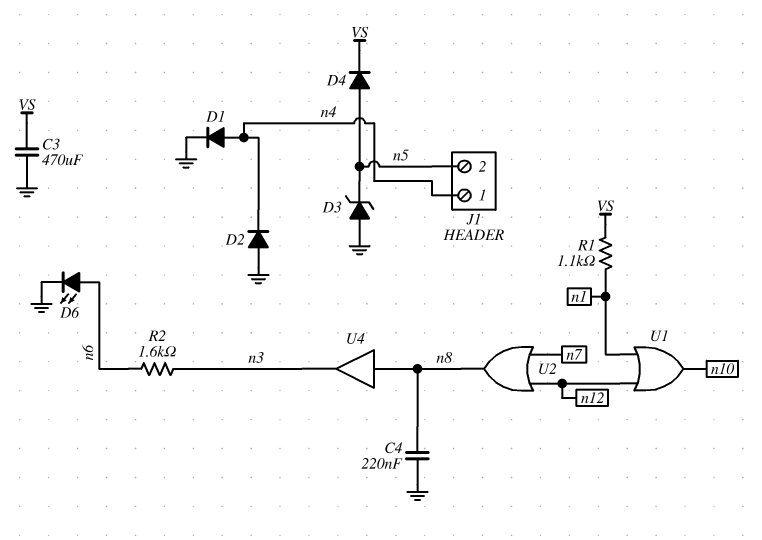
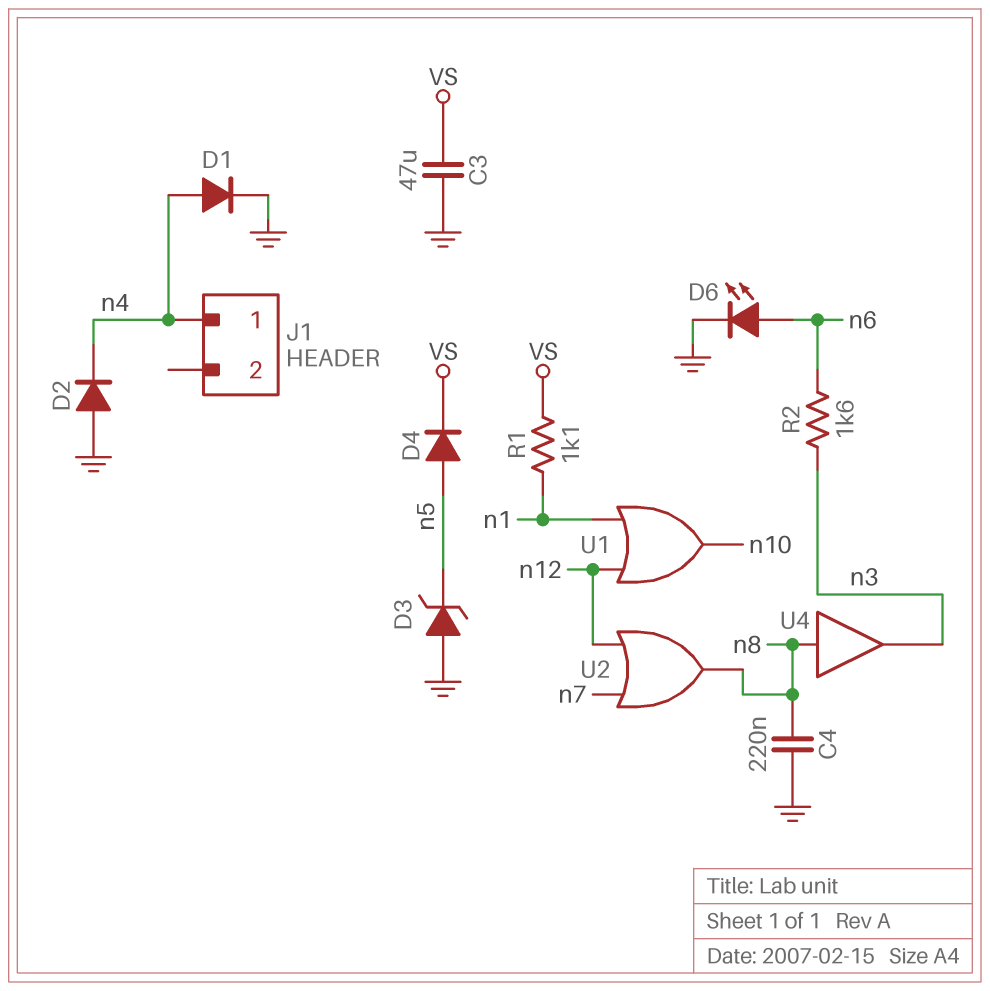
C3: 470uF (GND, VS) -> 47uF (GND, VS)
J1 pin 2: n5 -> none

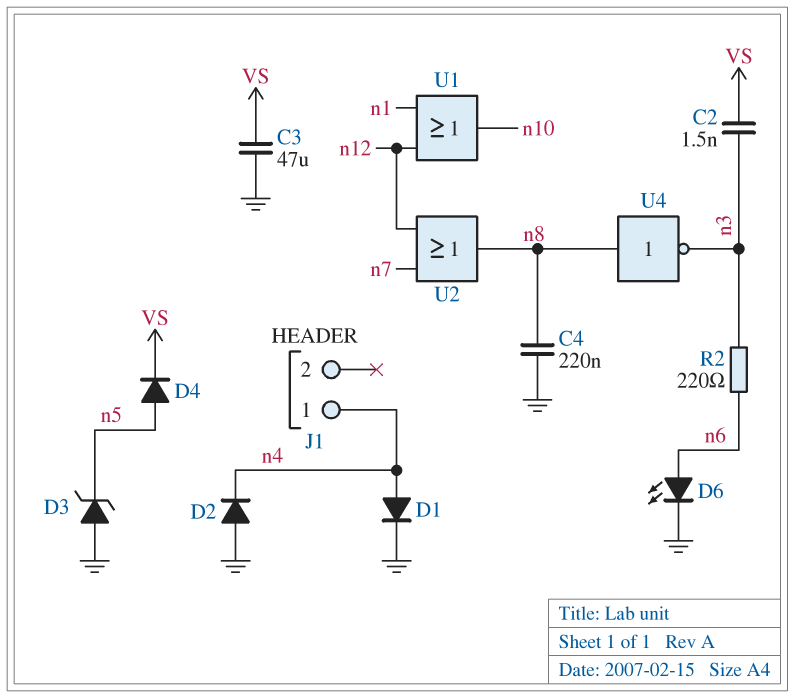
C2: none -> 1.5nF (VS, n3)
R1: 1.1k (VS, n1) -> none
R2: 1.6k (n3, n6) -> 220 (n3, n6)
U4: buffer (in n8, out n3) -> NOT (in n8, out n3)

